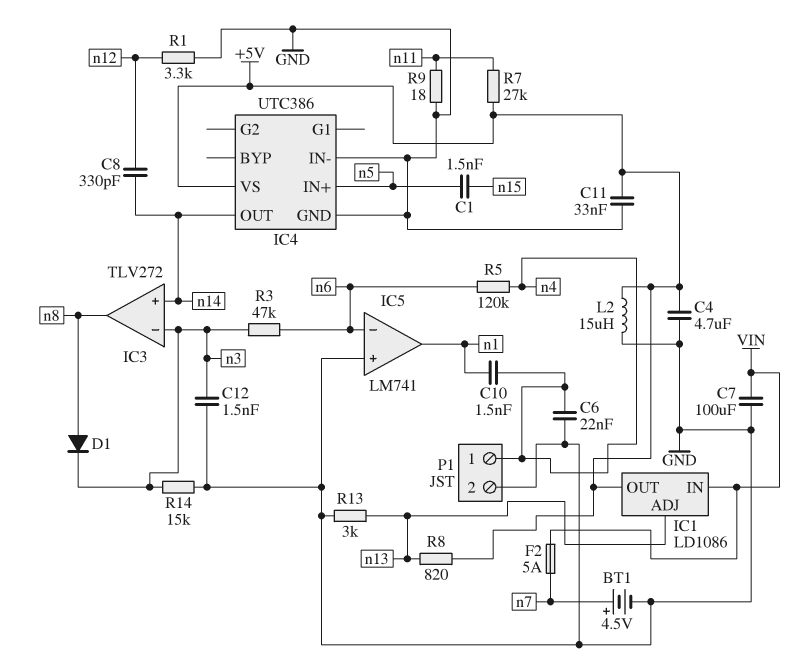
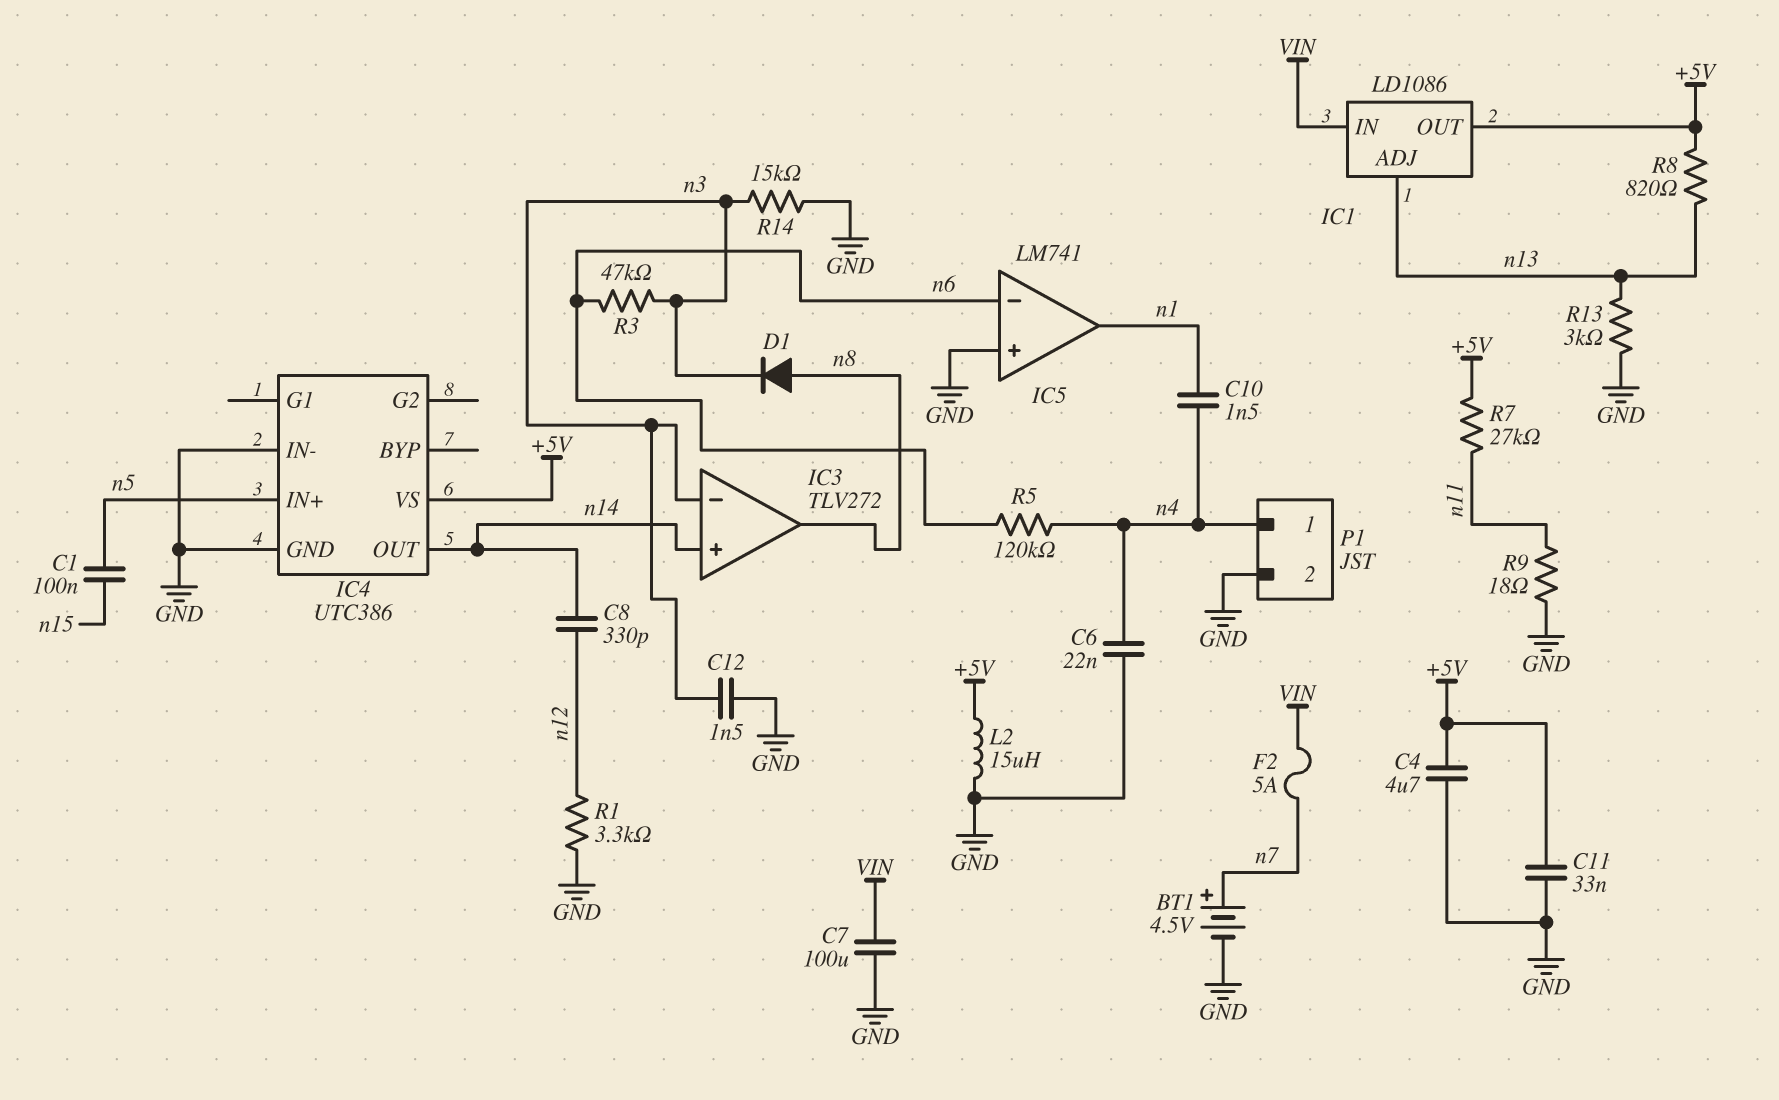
C1: 1.5nF (n5, n15) -> 100nF (n5, n15)

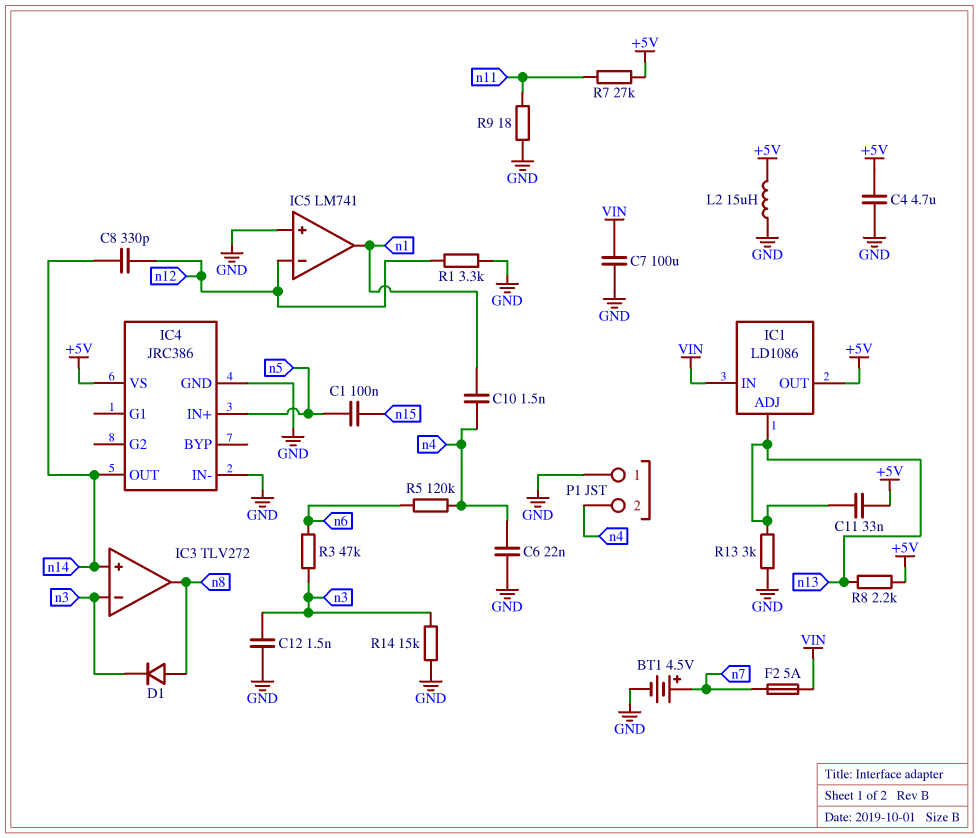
C11: 33nF (+5V, GND) -> 33nF (+5V, n13)
IC4: UTC386 -> JRC386
IC5 pin in-: n6 -> n12
P1 pin 1: n4 -> GND
P1 pin 2: GND -> n4
R8: 820 (+5V, n13) -> 2.2k (+5V, n13)

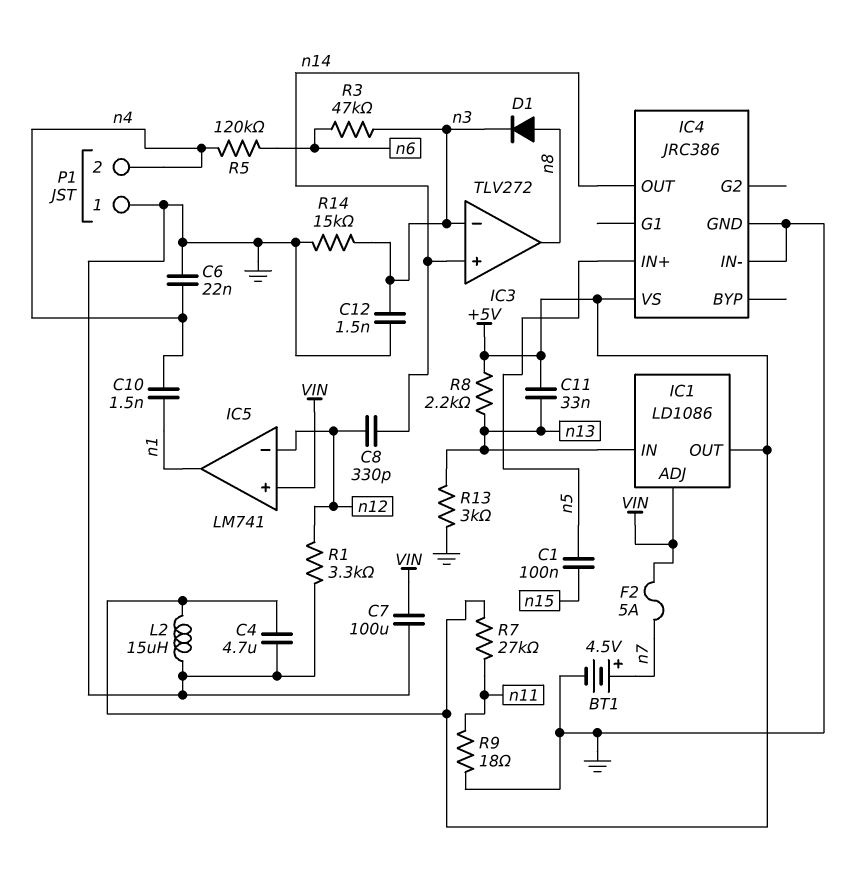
IC1 pin ADJ: n13 -> VIN
IC1 pin IN: VIN -> n13
IC5 pin in+: GND -> VIN

